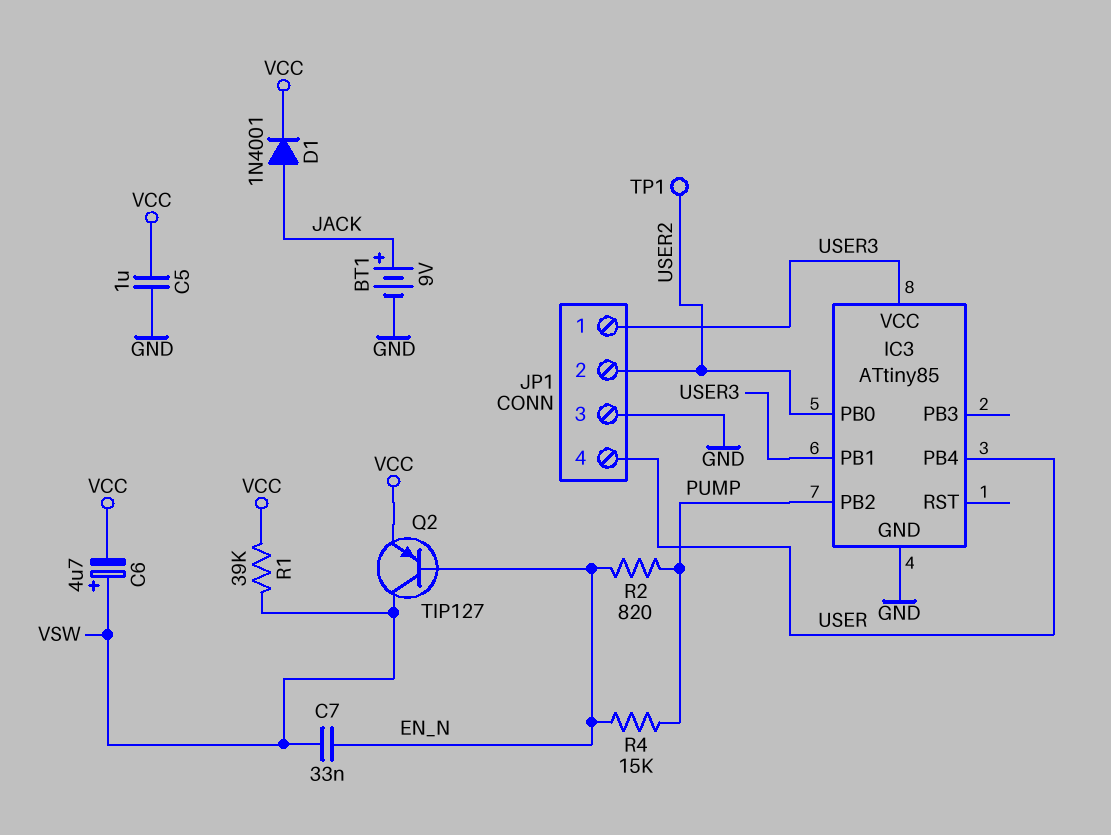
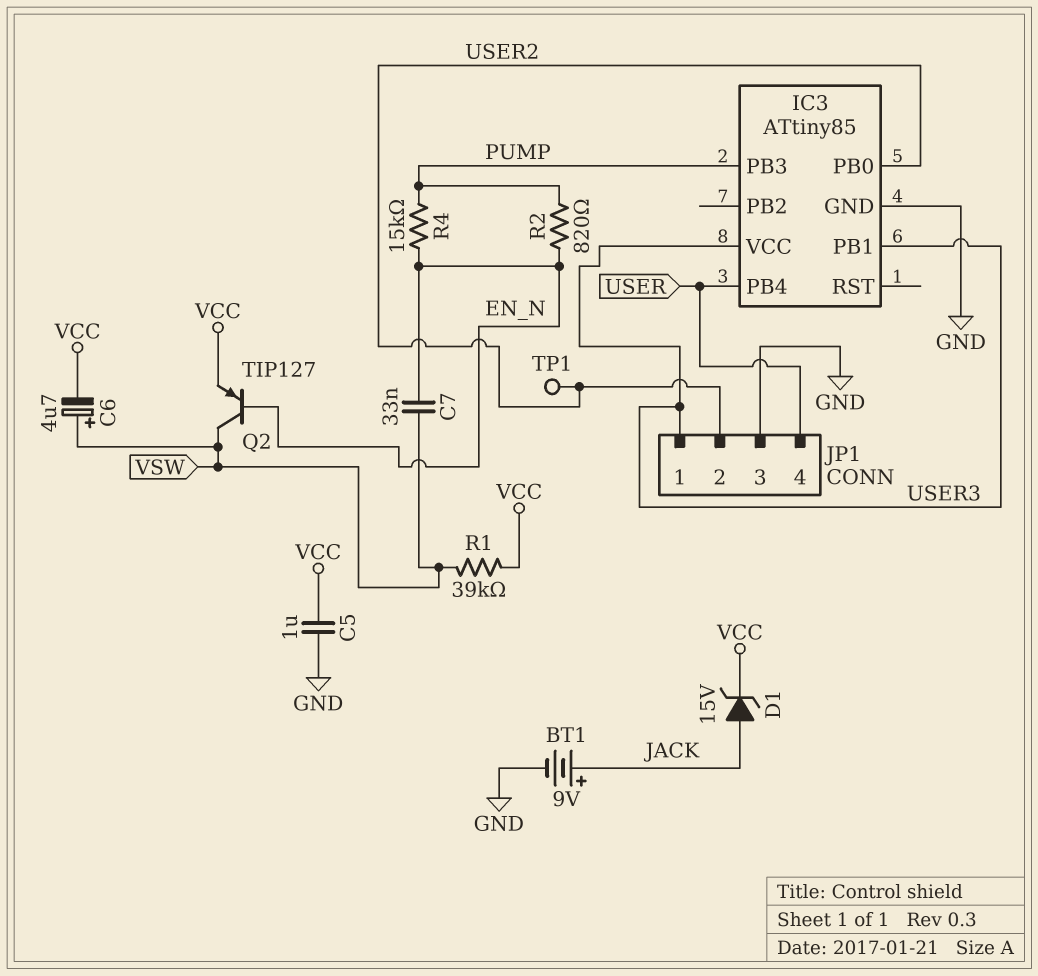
D1: diode 1N4001 (A JACK, K VCC) -> zener 15V (A JACK, K VCC)
IC3 pin PB2: PUMP -> none
IC3 pin PB3: none -> PUMP

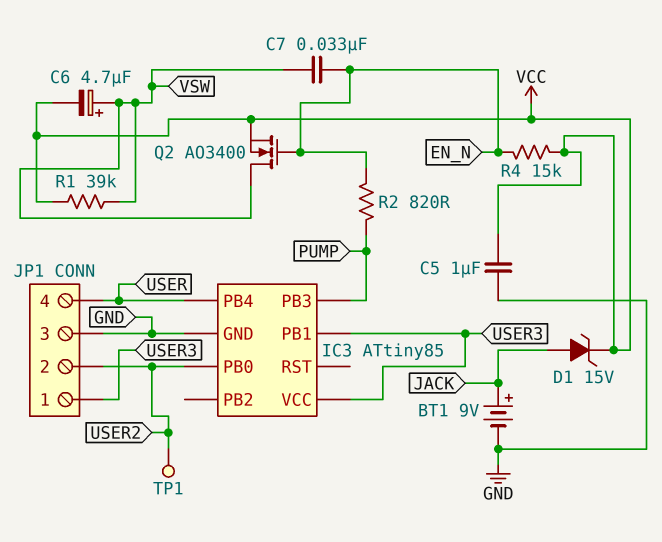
Q2: PNP TIP127 (B EN_N, C VSW, E VCC) -> NMOS AO3400 (G EN_N, D VSW, S VCC)
R4: 15k (EN_N, PUMP) -> 15k (EN_N, VCC)

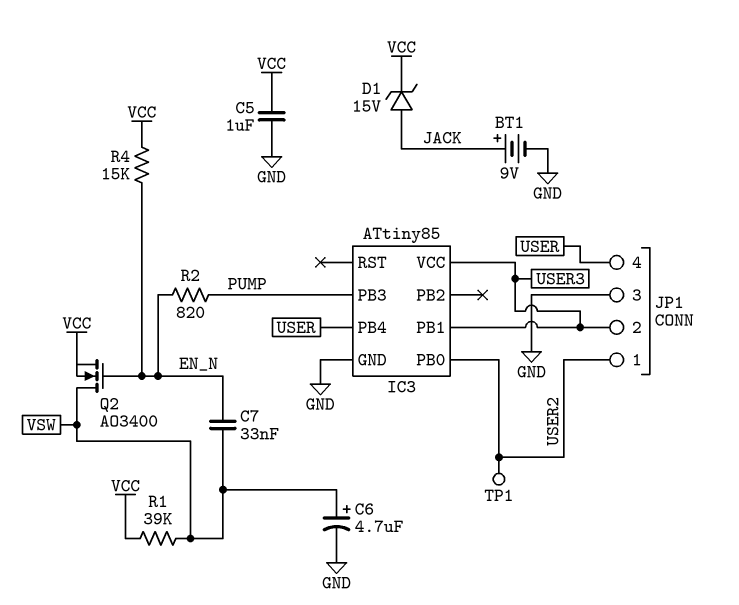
C6: 4.7uF (plus VSW, minus VCC) -> 4.7uF (plus VSW, minus GND)
JP1 pin 1: USER3 -> USER2
JP1 pin 2: USER2 -> USER3

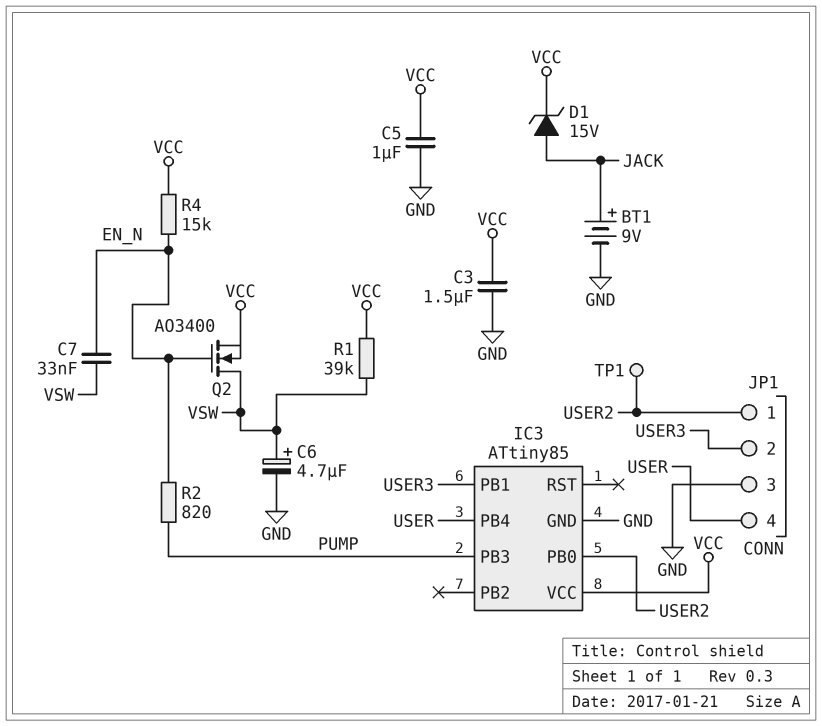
C3: none -> 1.5uF (GND, VCC)
IC3 pin VCC: USER3 -> VCC

